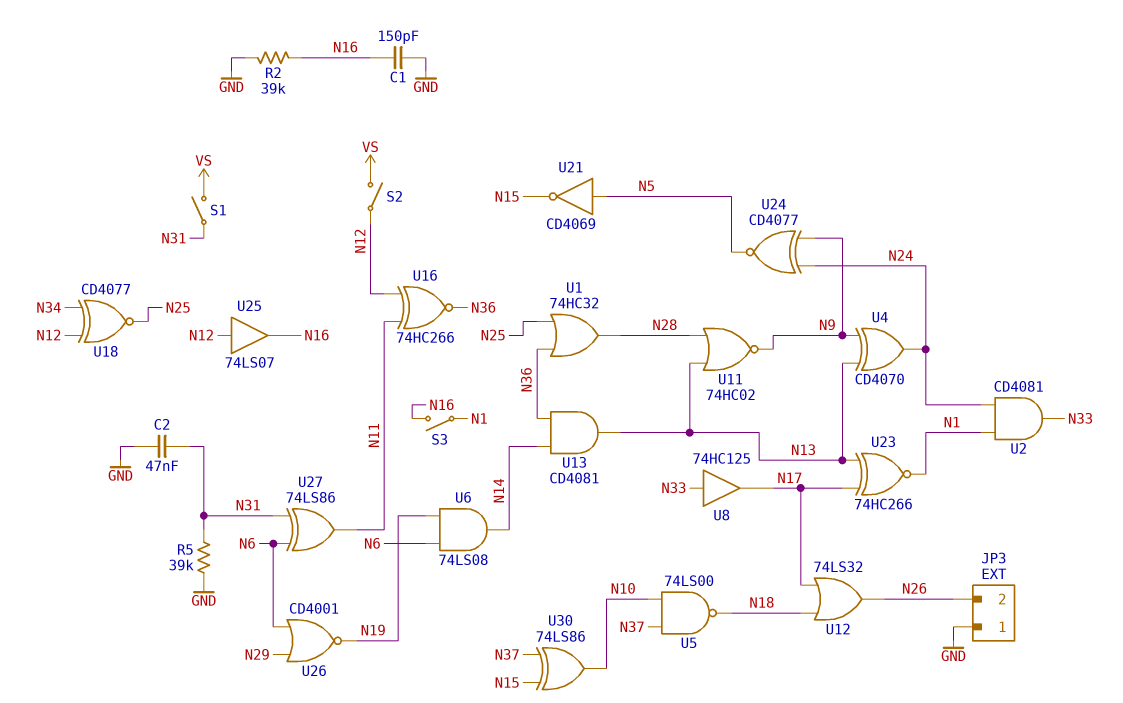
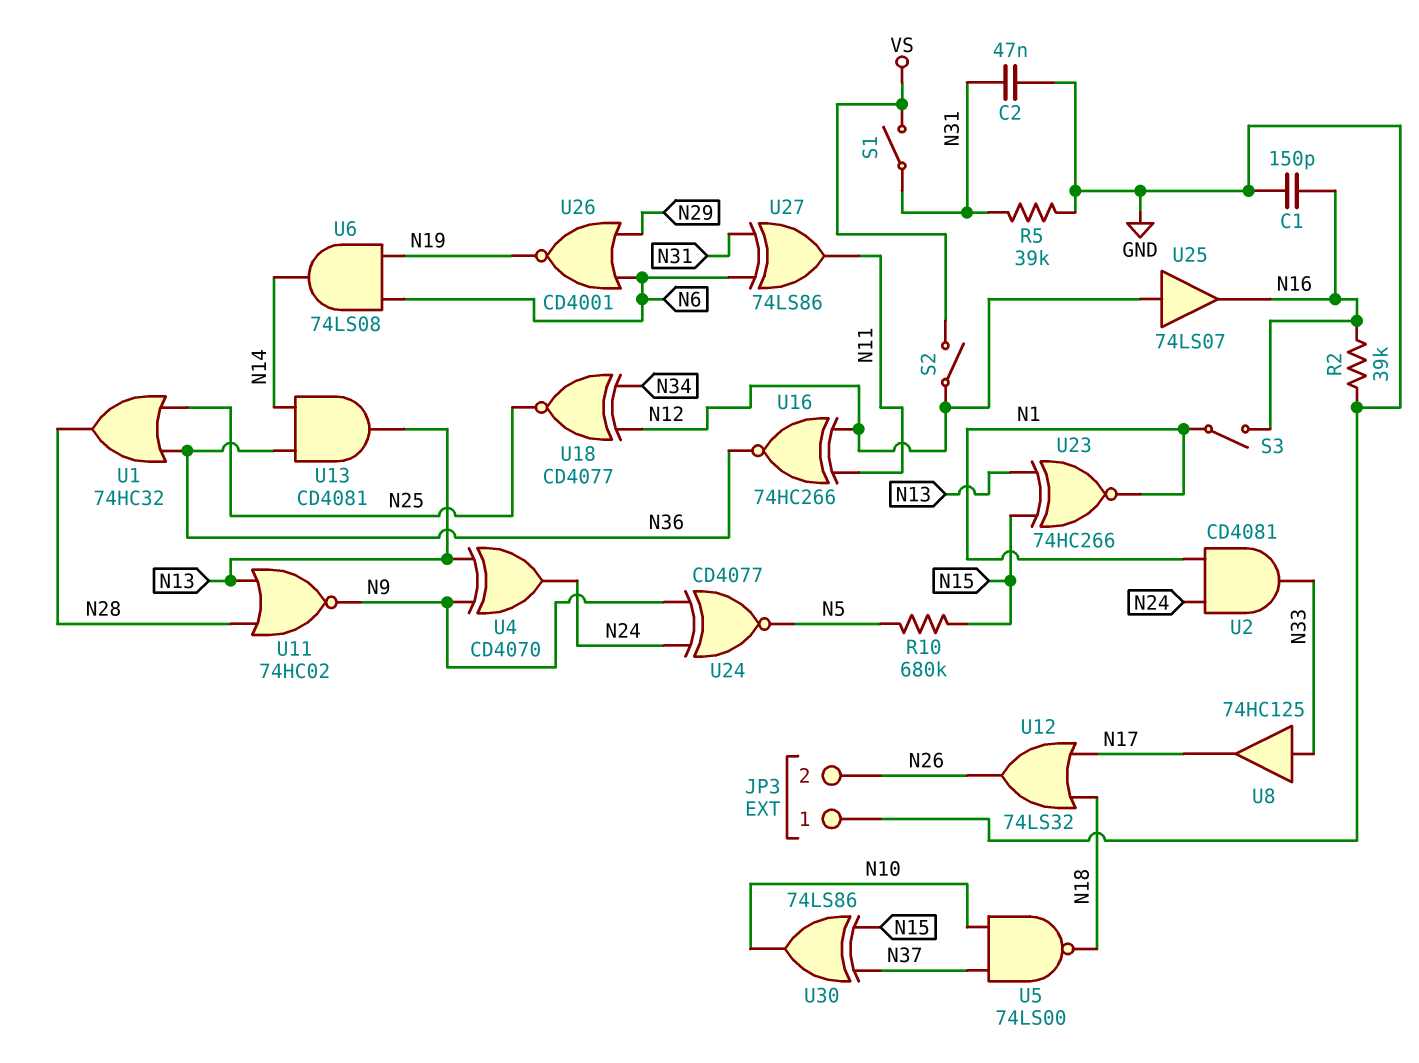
R10: none -> 680k (N5, N15)
U21: NOT CD4069 (in N5, out N15) -> none
U23: XNOR 74HC266 (in N13, in N17, out N1) -> XNOR 74HC266 (in N13, in N15, out N1)

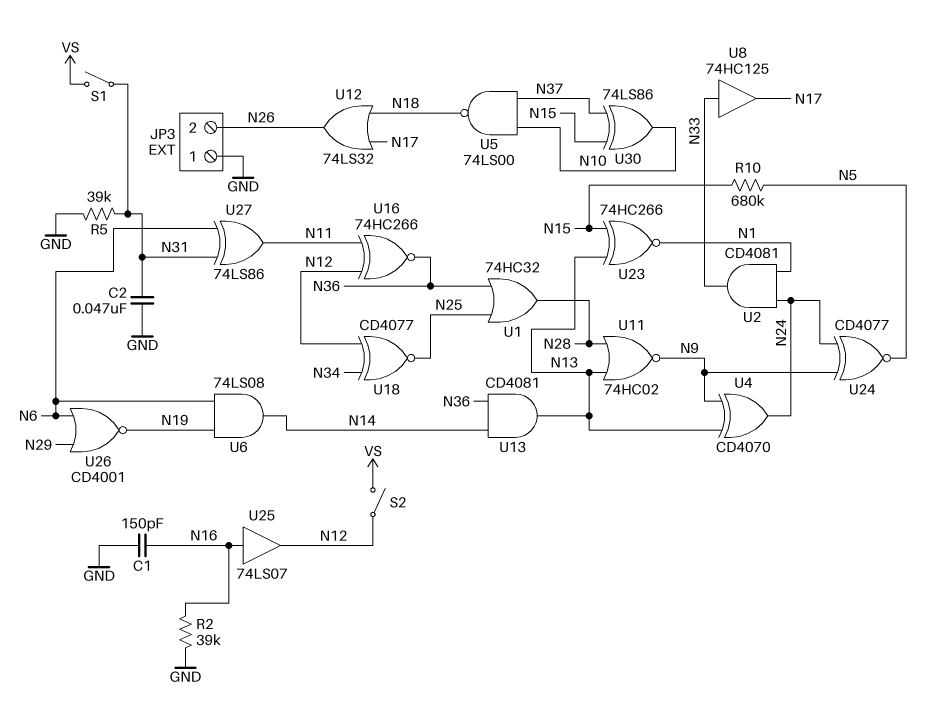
S3: switch (N1, N16) -> none
U25: buffer 74LS07 (in N12, out N16) -> buffer 74LS07 (in N16, out N12)

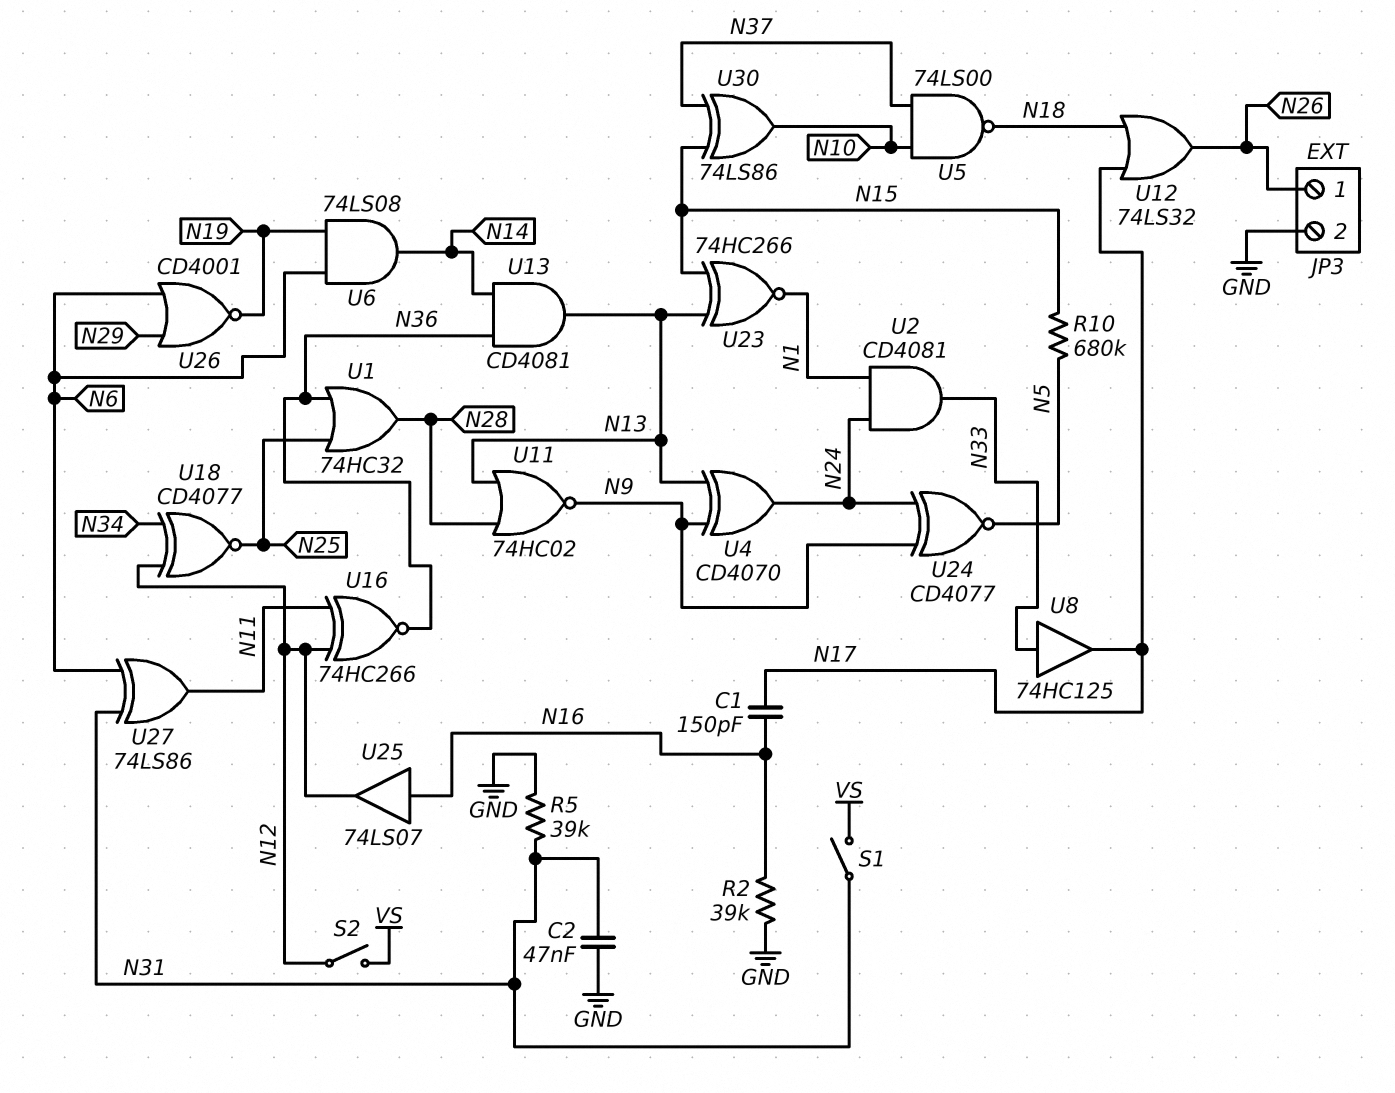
C1: 150pF (GND, N16) -> 150pF (N16, N17)
JP3 pin 1: GND -> N26
JP3 pin 2: N26 -> GND

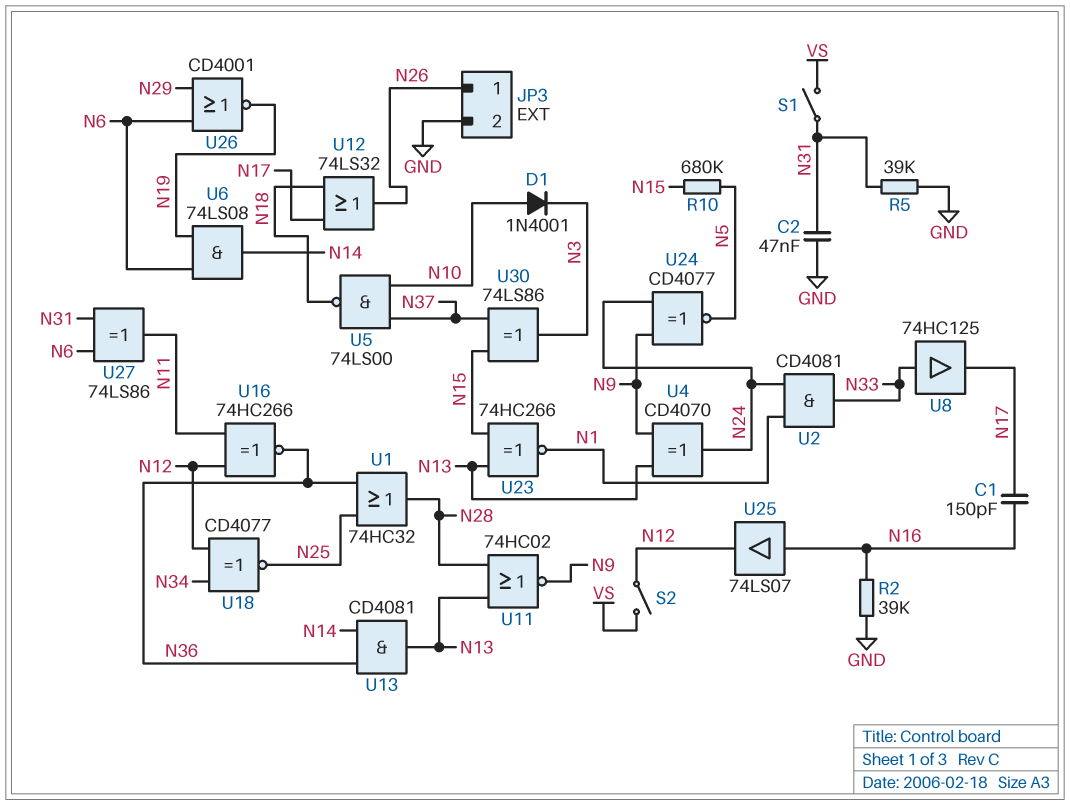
D1: none -> diode 1N4001 (A N10, K N3)
U30: XOR 74LS86 (in N15, in N37, out N10) -> XOR 74LS86 (in N15, in N37, out N3)

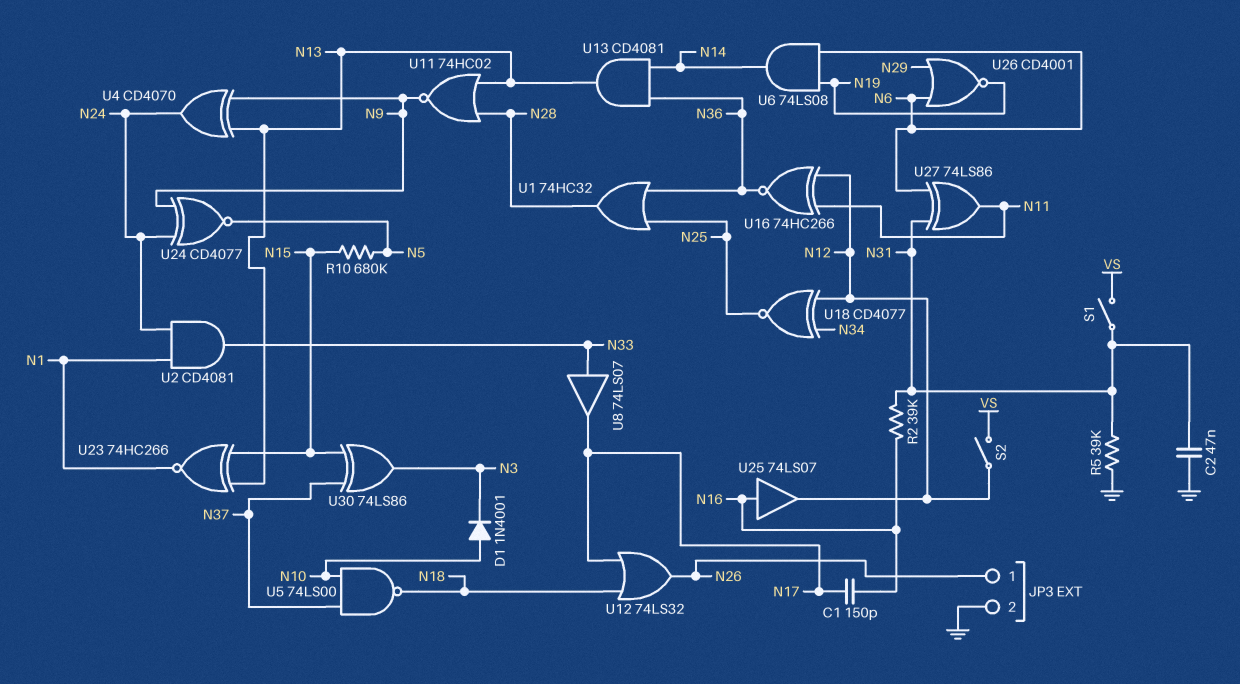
R2: 39k (GND, N16) -> 39k (N16, N31)
U8: buffer 74HC125 (in N33, out N17) -> buffer 74LS07 (in N33, out N17)

